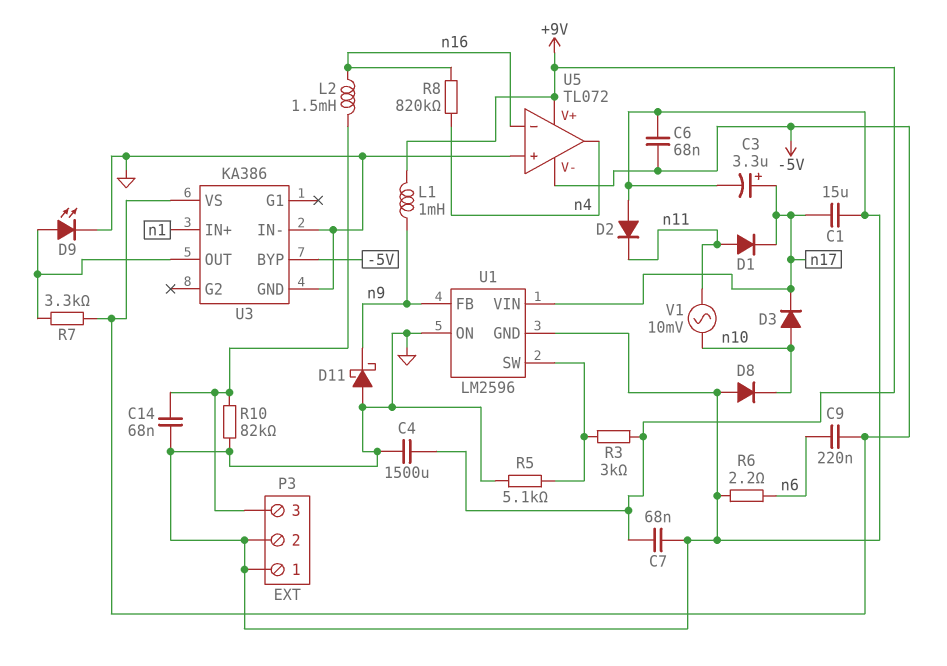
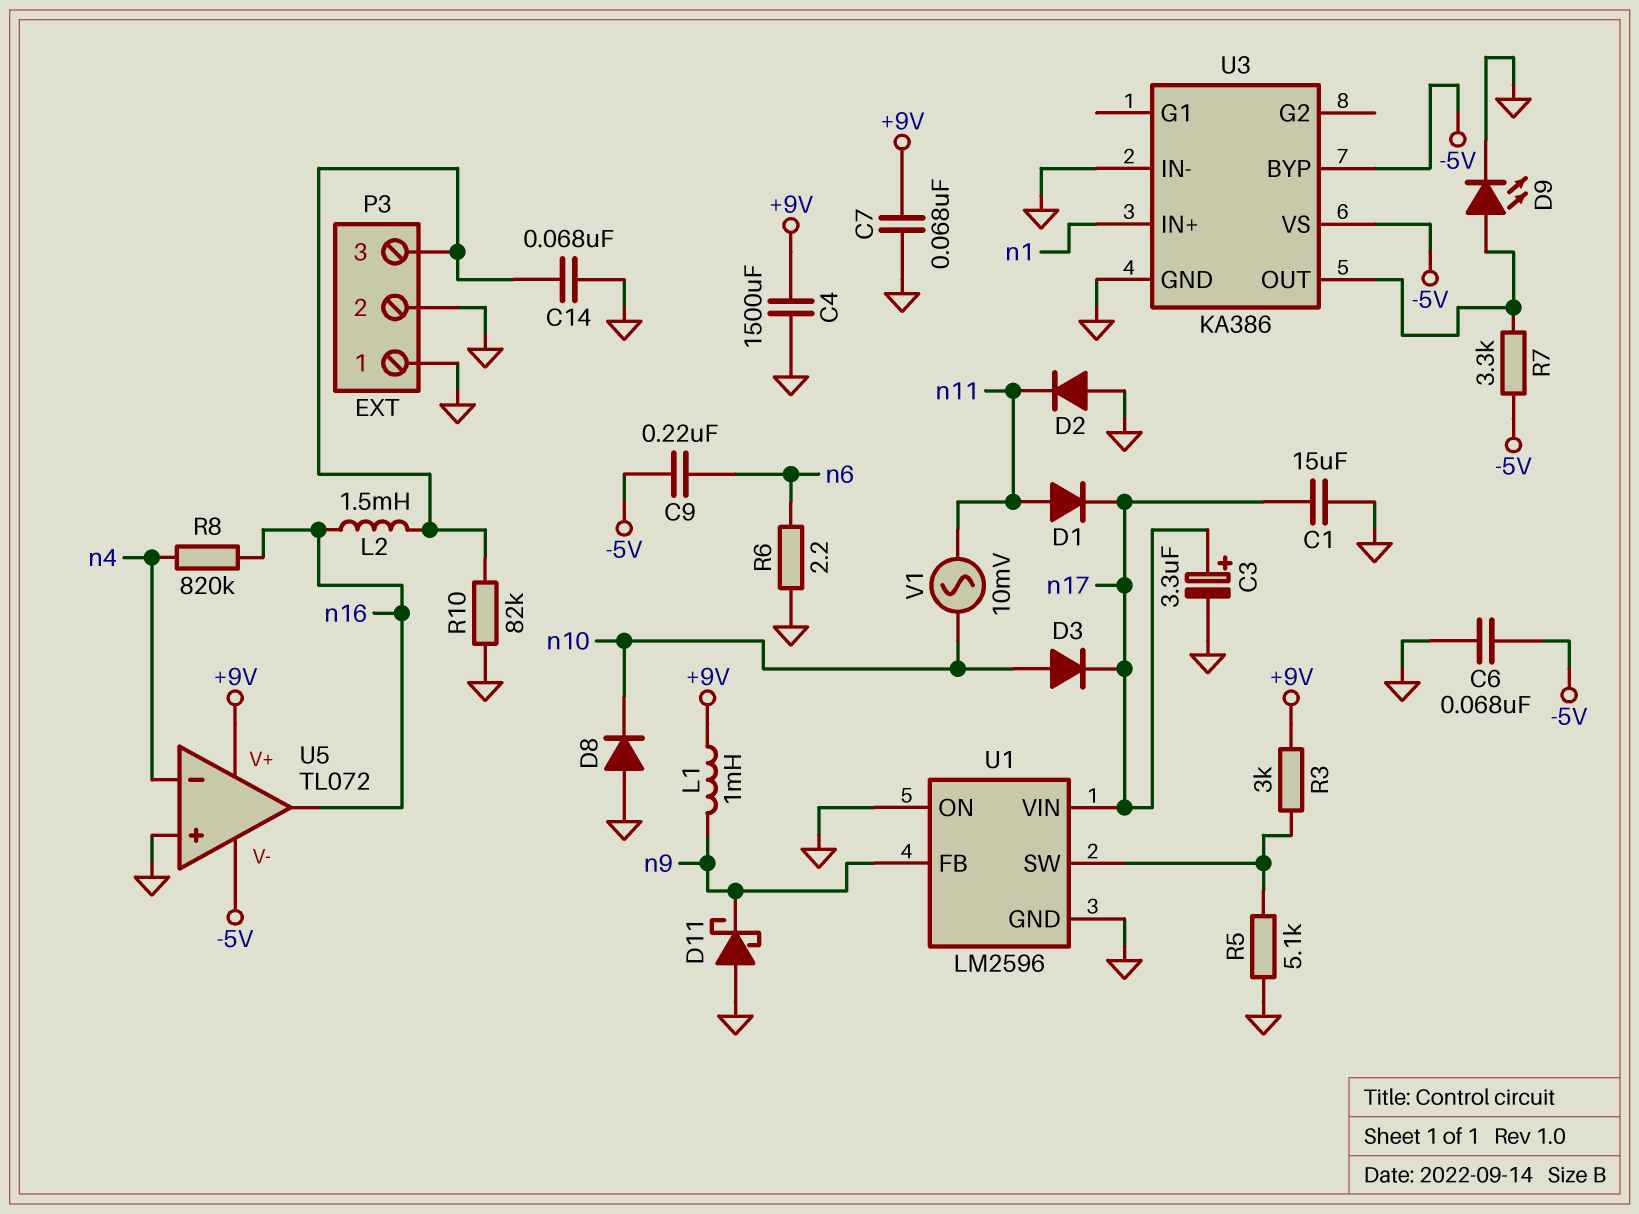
U5 pin in-: n16 -> n4
U5 pin out: n4 -> n16

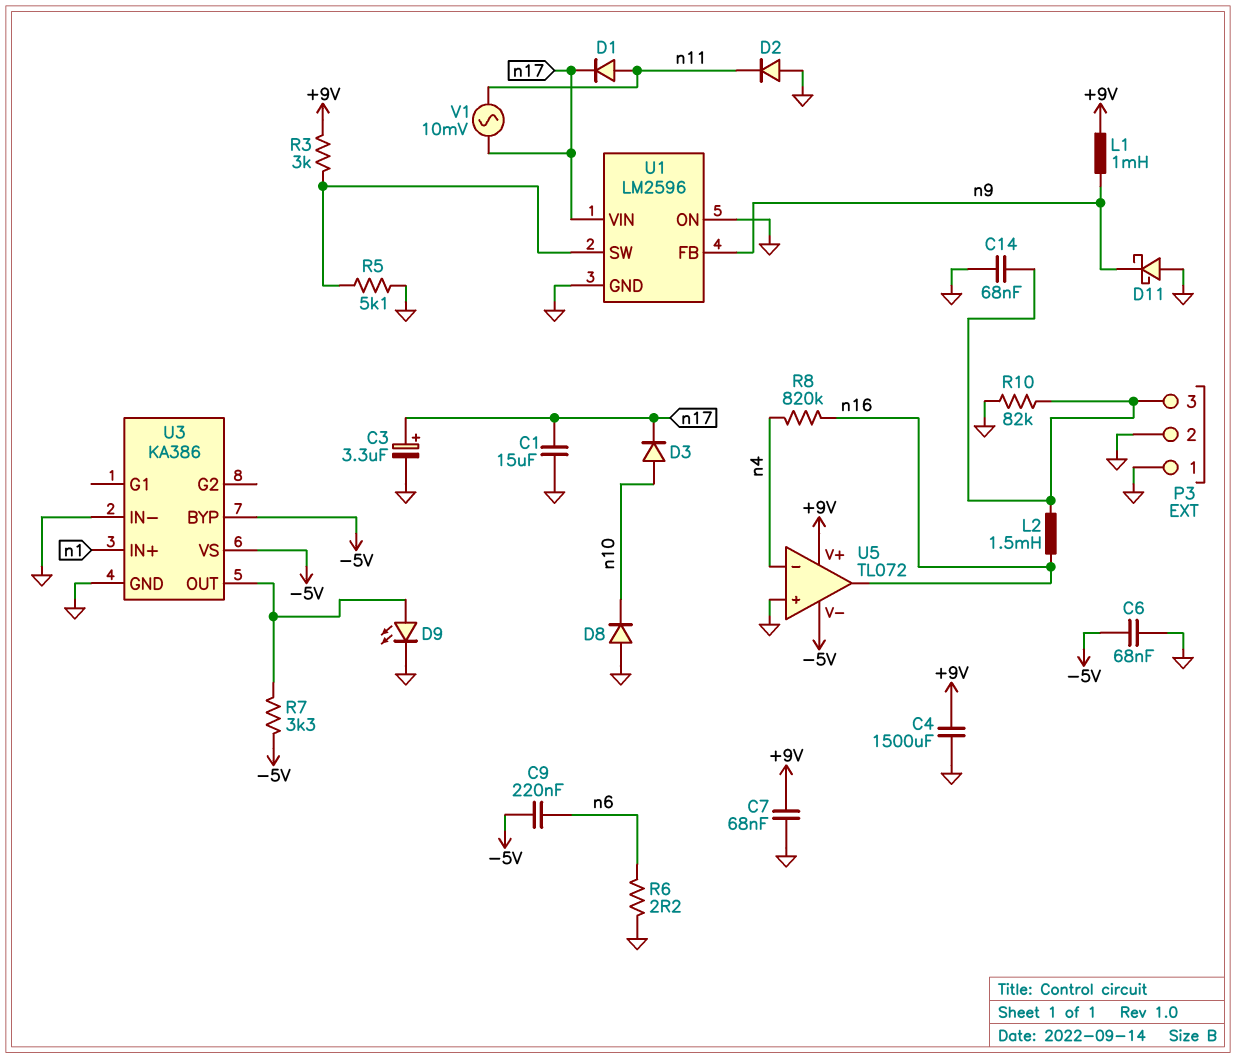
V1: AC 10mV (n10, n11) -> AC 10mV (n11, n17)

